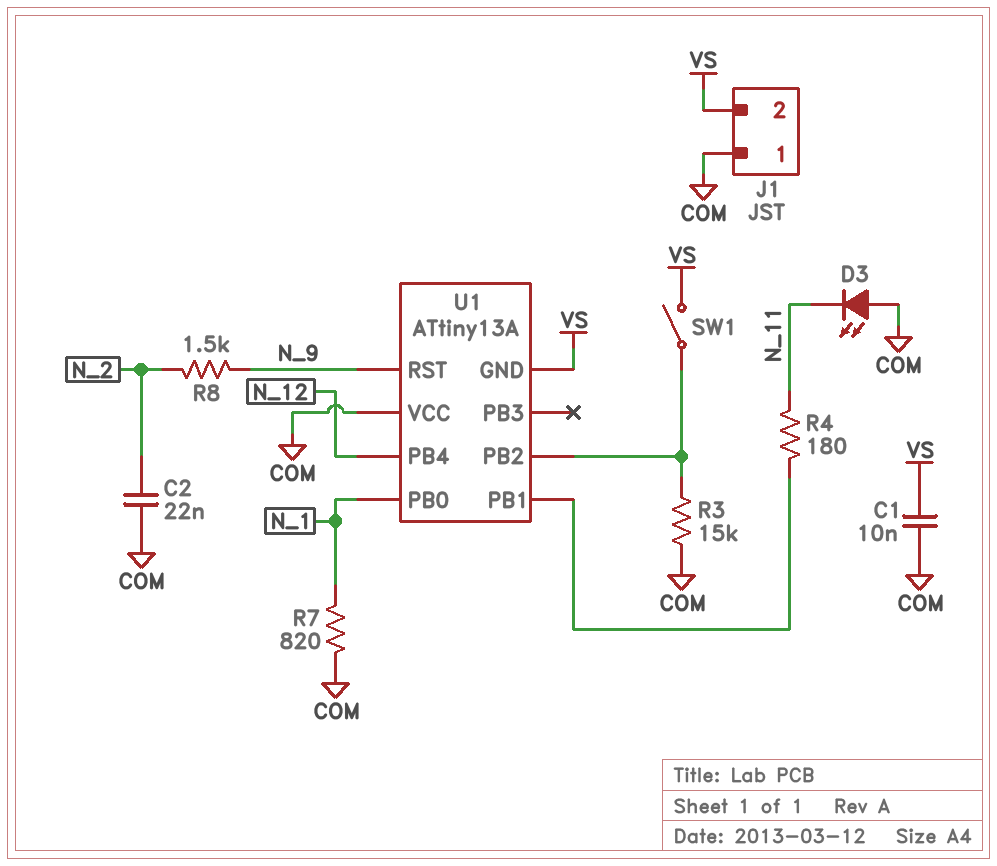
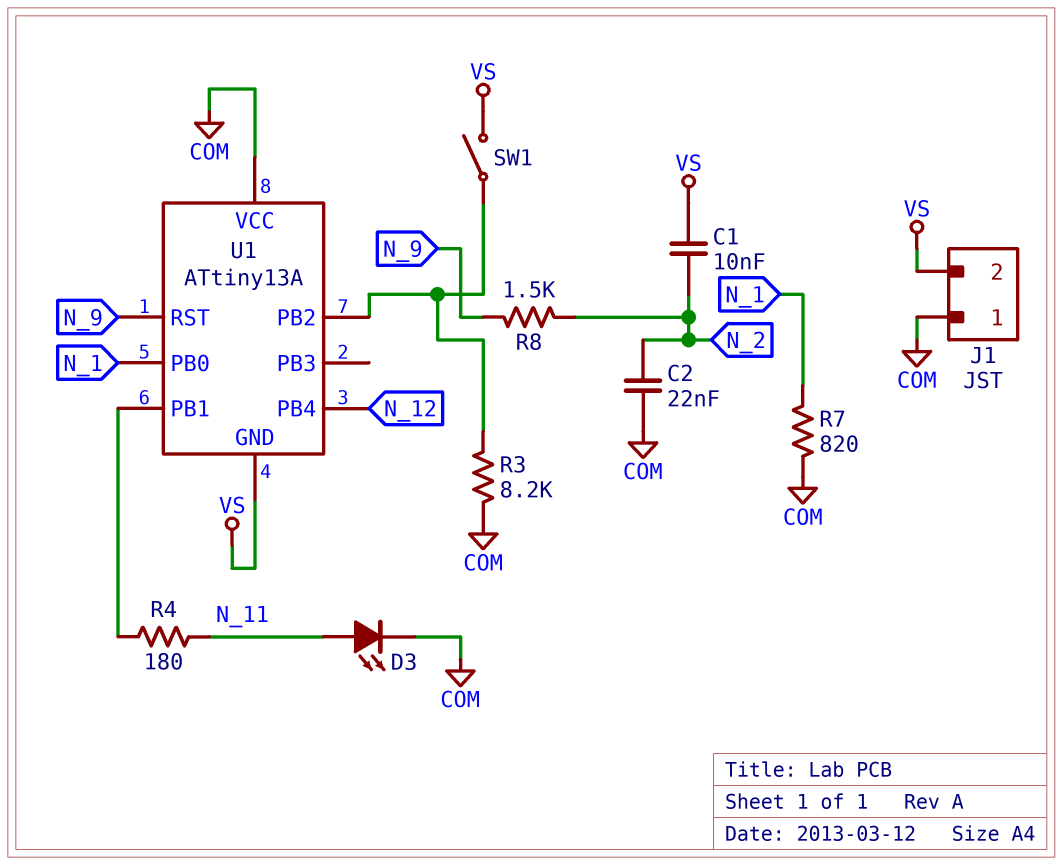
C1: 10nF (COM, VS) -> 10nF (N_2, VS)
D3: LED (A COM, K N_11) -> LED (A N_11, K COM)
R3: 15k (COM, U1/PB2) -> 8.2k (COM, U1/PB2)

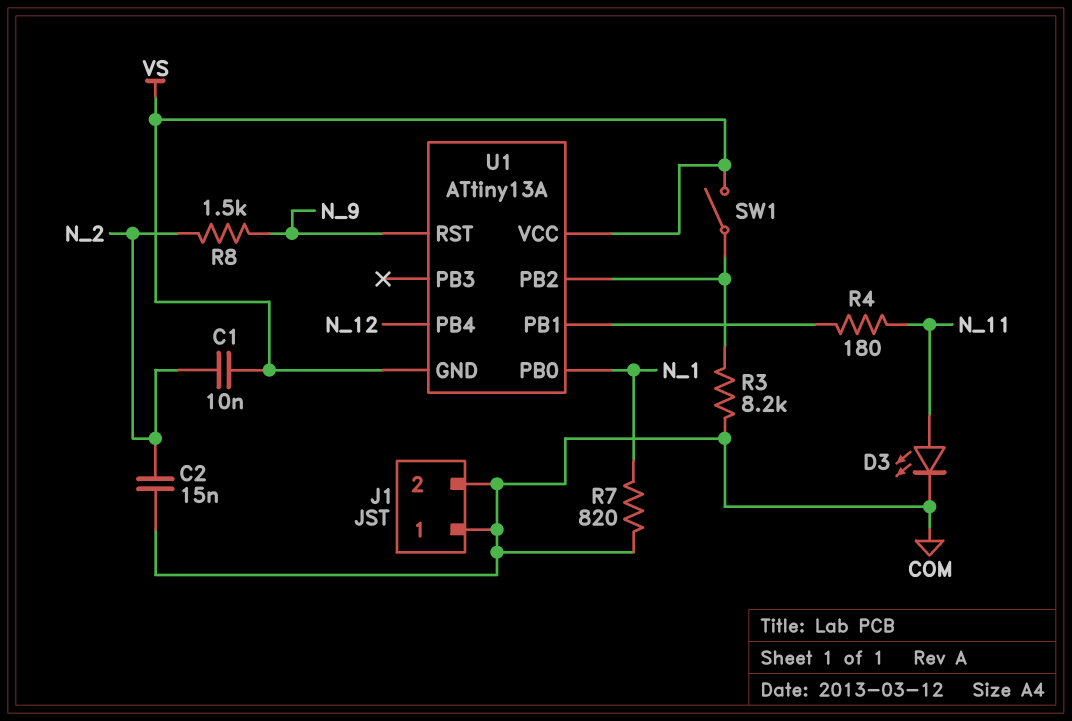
C2: 22nF (COM, N_2) -> 15nF (COM, N_2)
J1 pin 2: VS -> COM
U1 pin VCC: COM -> VS

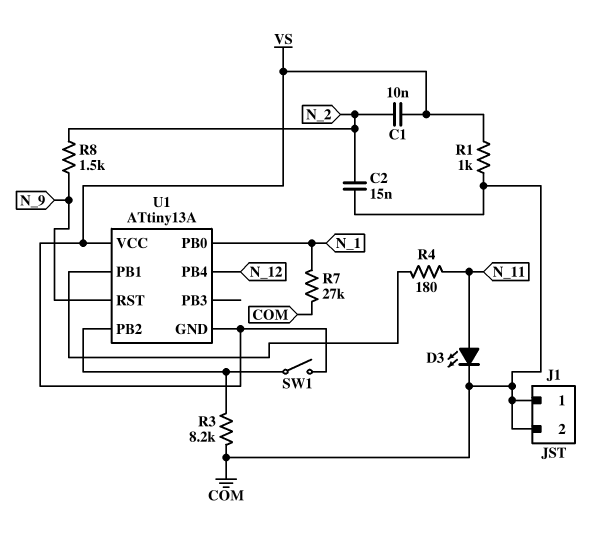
R1: none -> 1k (COM, VS)
R7: 820 (COM, N_1) -> 27k (COM, N_1)

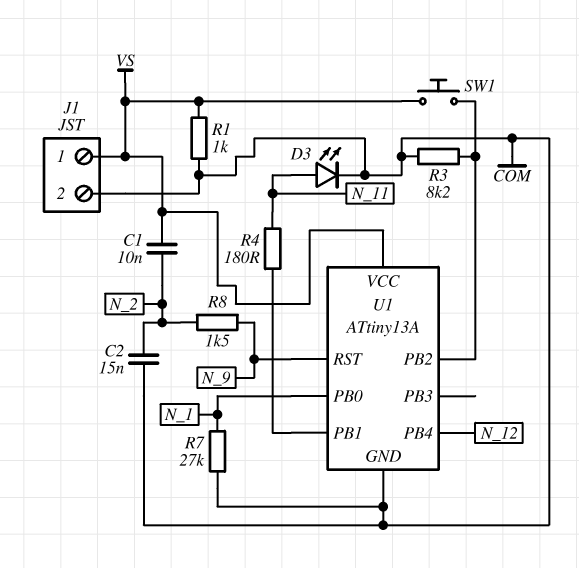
J1 pin 1: COM -> VS
SW1: switch (U1/PB2, VS) -> button (U1/PB2, VS)
U1 pin GND: VS -> COM

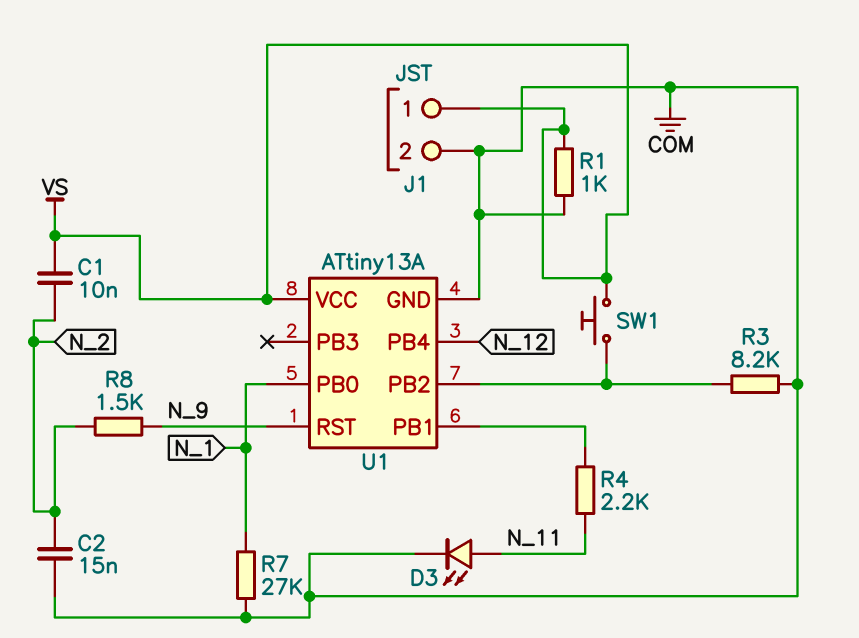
R4: 180 (N_11, U1/PB1) -> 2.2k (N_11, U1/PB1)

